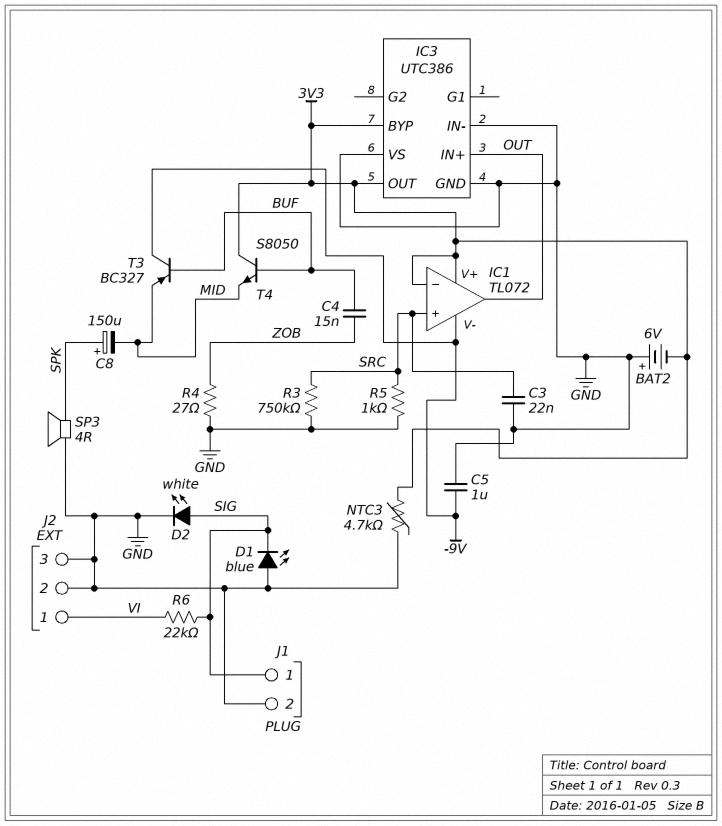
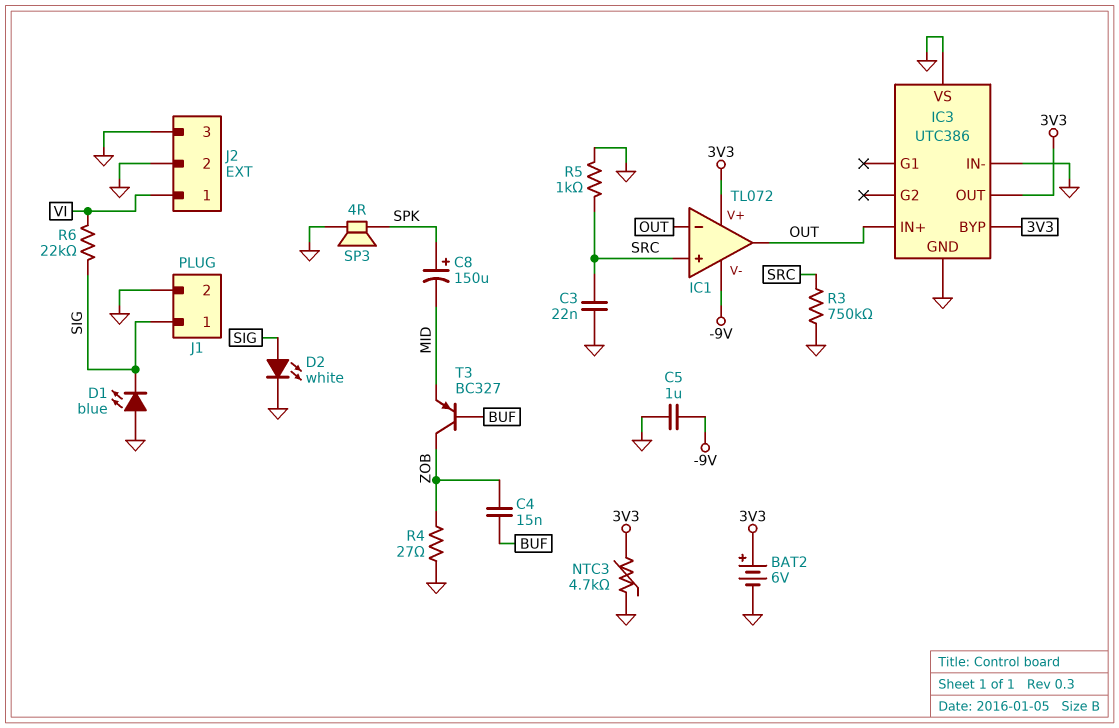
BAT2: 6V (plus GND, minus 3V3) -> 6V (plus 3V3, minus GND)
IC1 pin in-: 3V3 -> OUT
T3: PNP BC327 (B BUF, C -9V, E MID) -> PNP BC327 (B BUF, C ZOB, E MID)
T4: NPN S8050 (B BUF, C 3V3, E MID) -> none

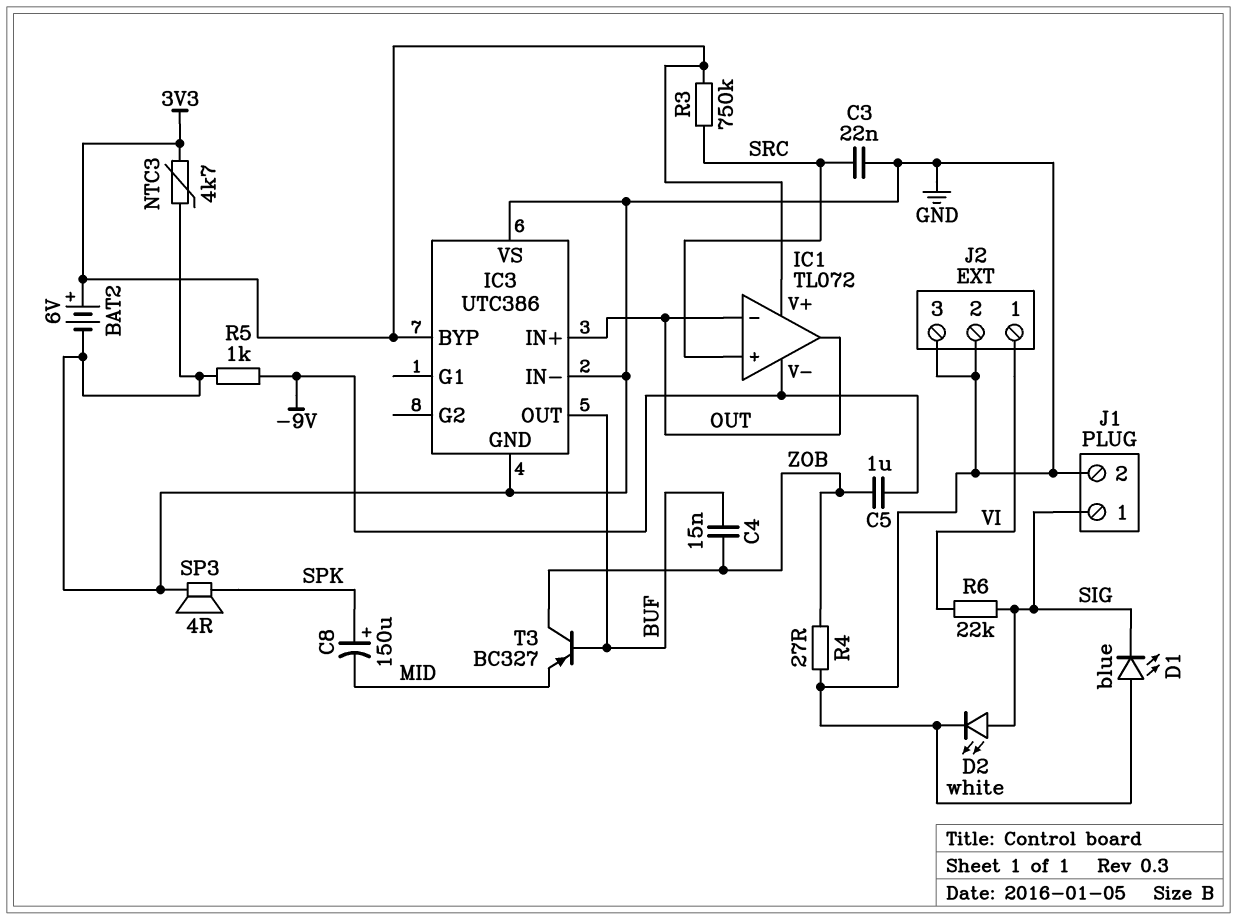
C5: 1uF (-9V, GND) -> 1uF (-9V, ZOB)
IC3 pin OUT: 3V3 -> BUF
R3: 750k (GND, SRC) -> 750k (3V3, SRC)
R5: 1k (GND, SRC) -> 1k (-9V, GND)

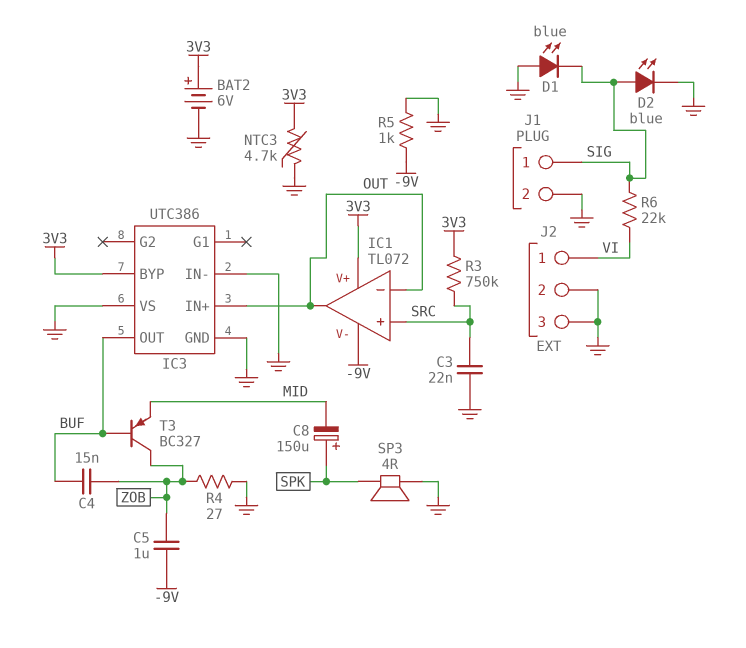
D2: LED white (A SIG, K GND) -> LED blue (A SIG, K GND)

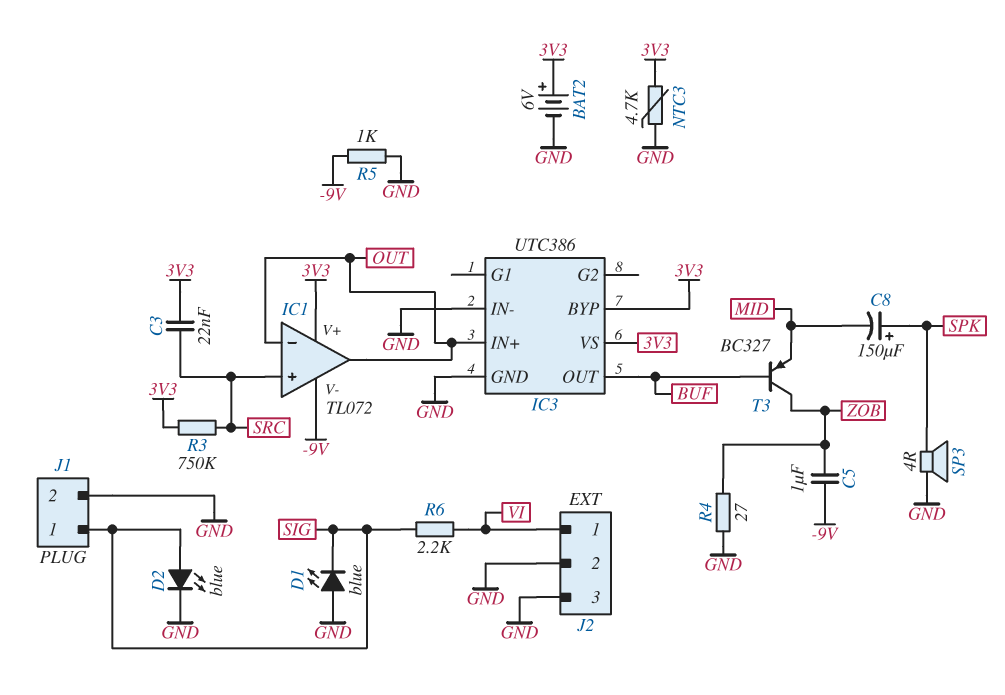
C3: 22nF (GND, SRC) -> 22nF (3V3, SRC)
C4: 15nF (BUF, ZOB) -> none
IC3 pin VS: GND -> 3V3
R6: 22k (SIG, VI) -> 2.2k (SIG, VI)

